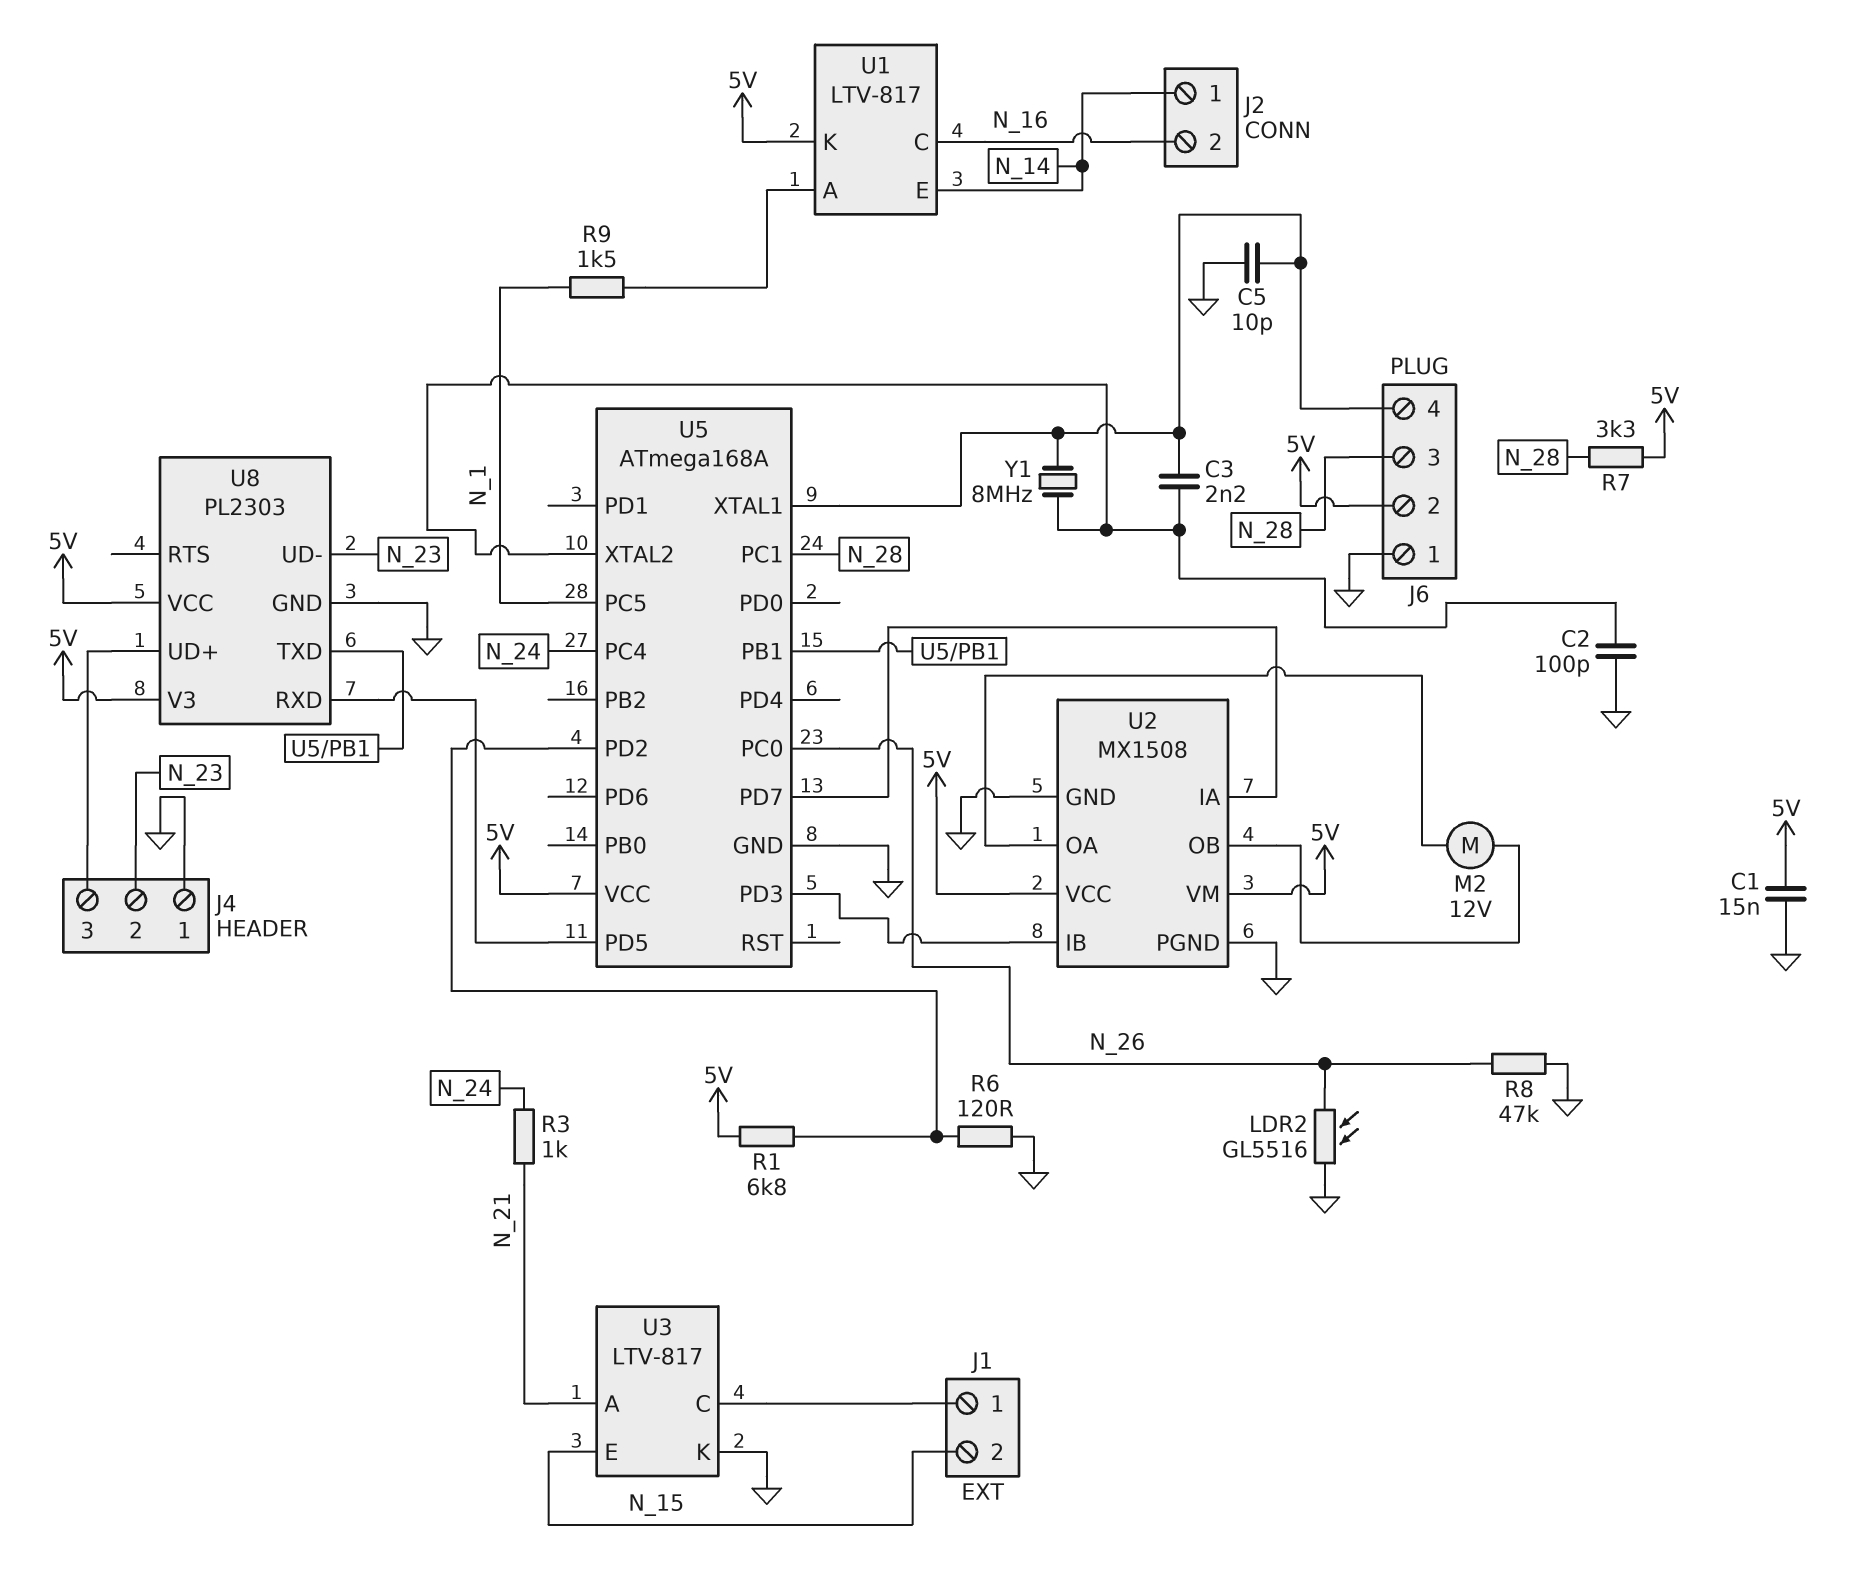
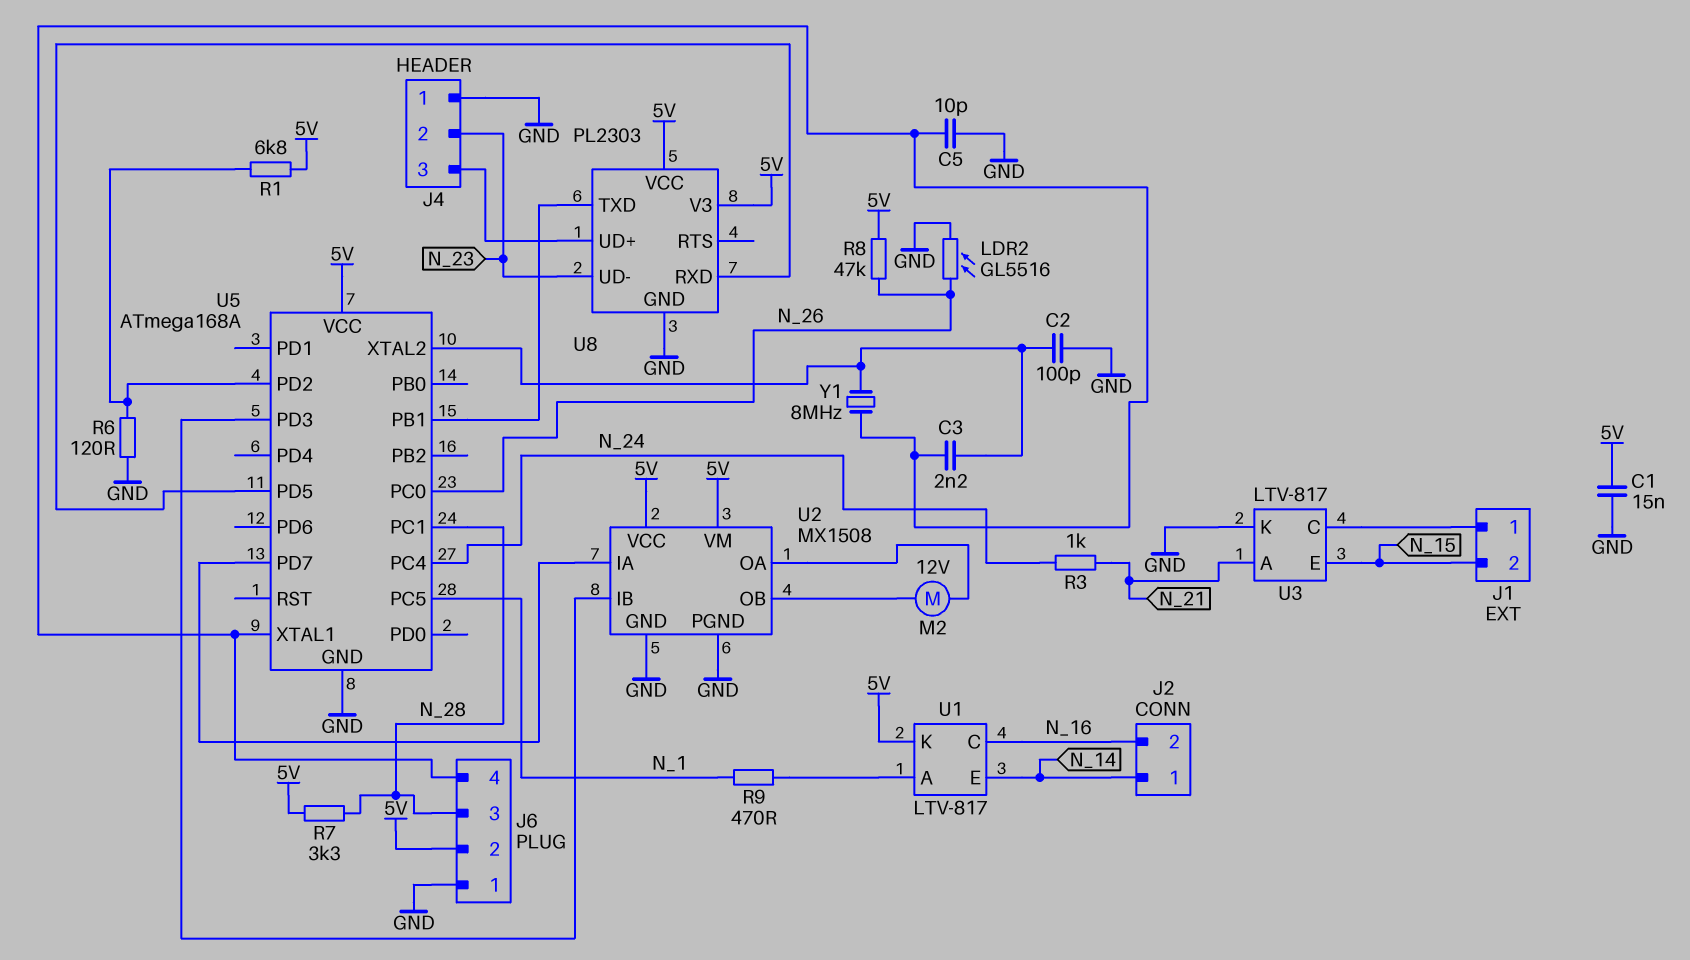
R8: 47k (GND, N_26) -> 47k (5V, N_26)
R9: 1.5k (N_1, U1/A) -> 470 (N_1, U1/A)

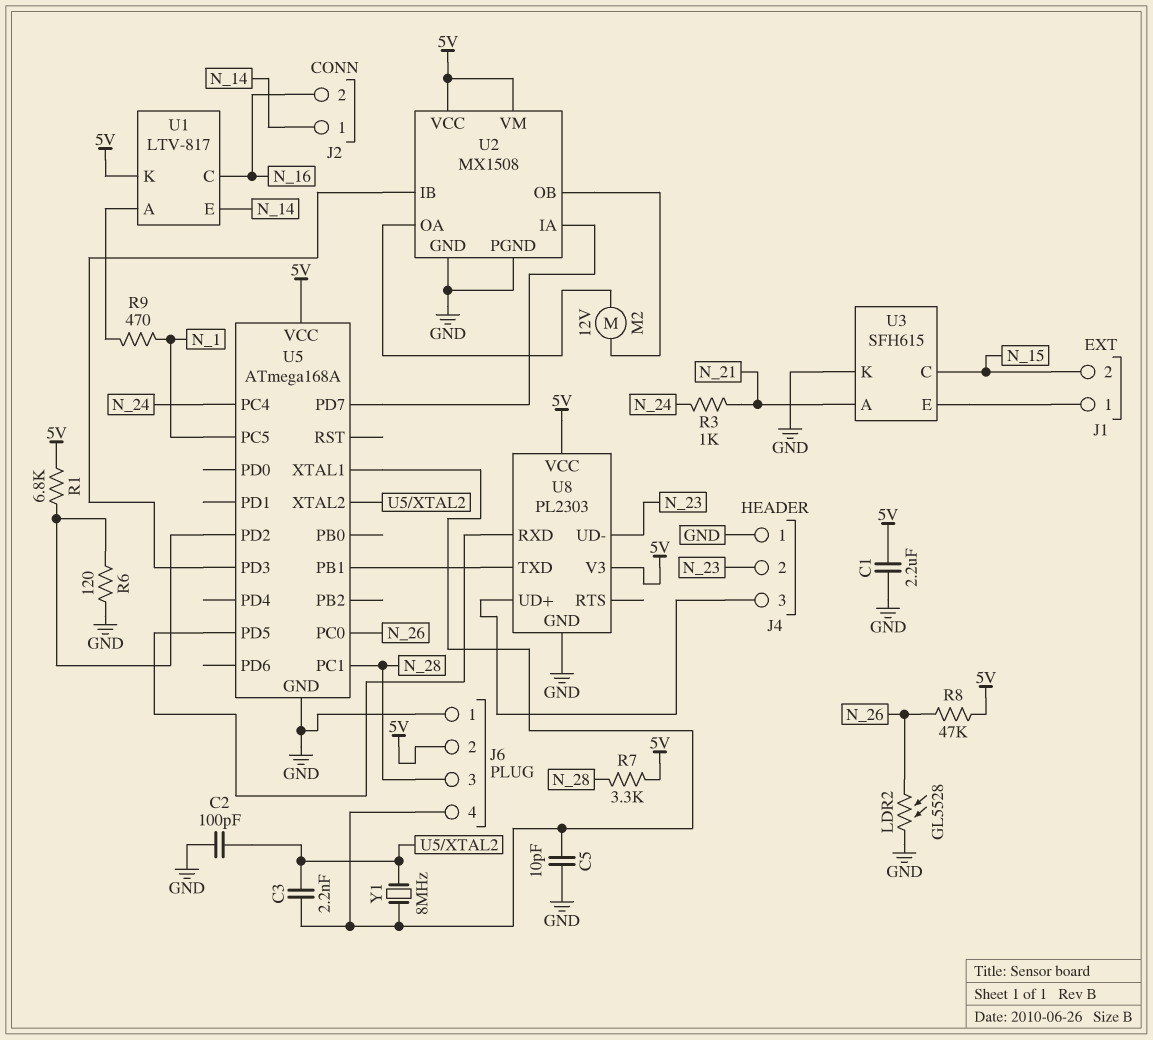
C1: 15nF (5V, GND) -> 2.2uF (5V, GND)
LDR2: GL5516 (GND, N_26) -> GL5528 (GND, N_26)
U3: LTV-817 -> SFH615
U3 pin C: J1/1 -> N_15
U3 pin E: N_15 -> J1/1

